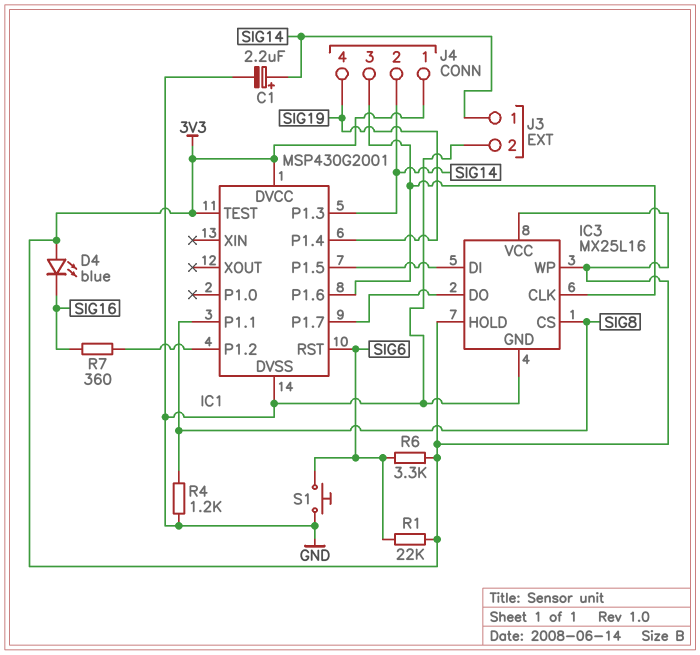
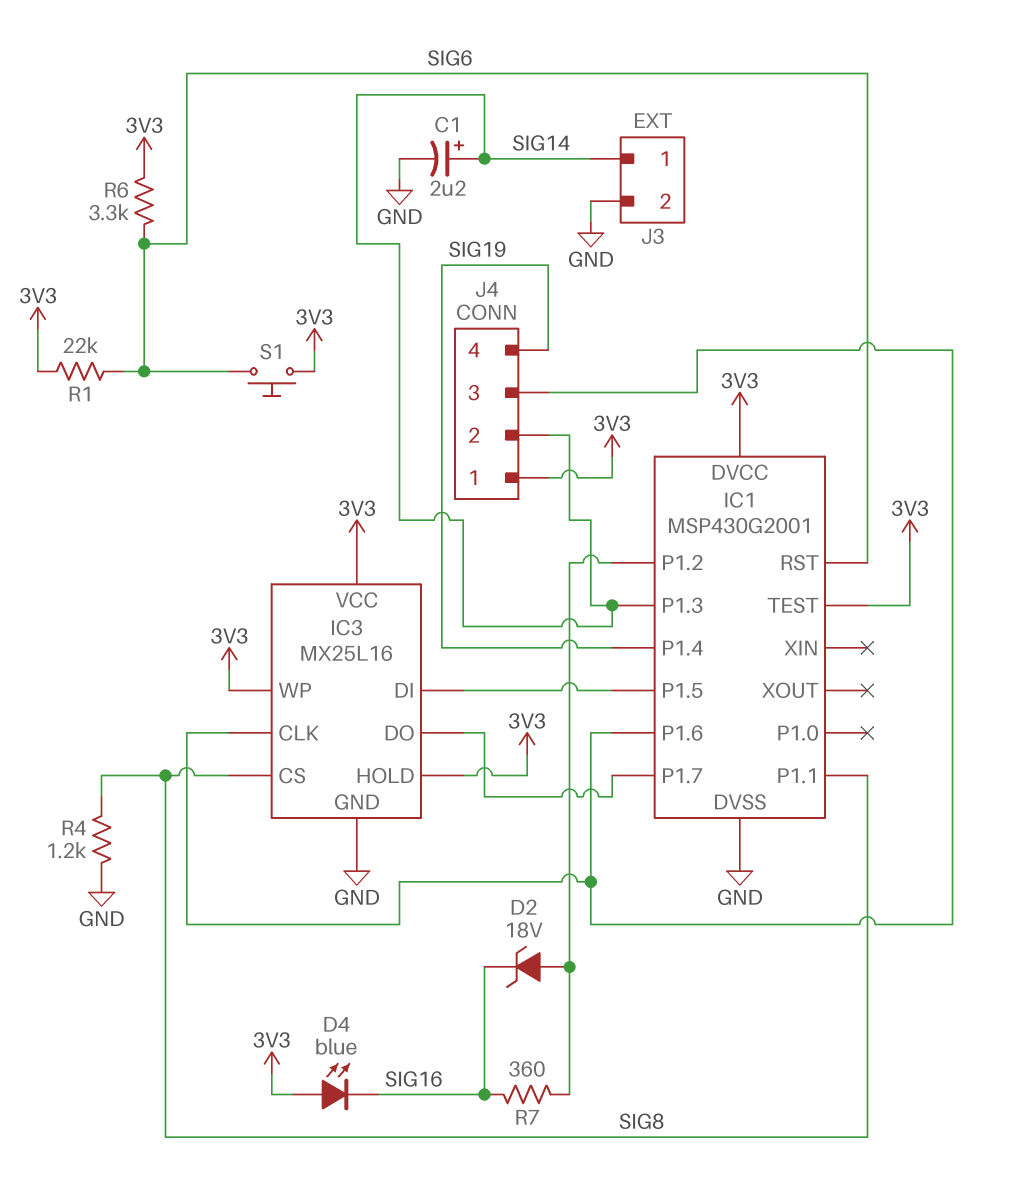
D2: none -> zener 18V (A IC1/P1.2, K SIG16)
S1: button (GND, SIG6) -> button (3V3, SIG6)

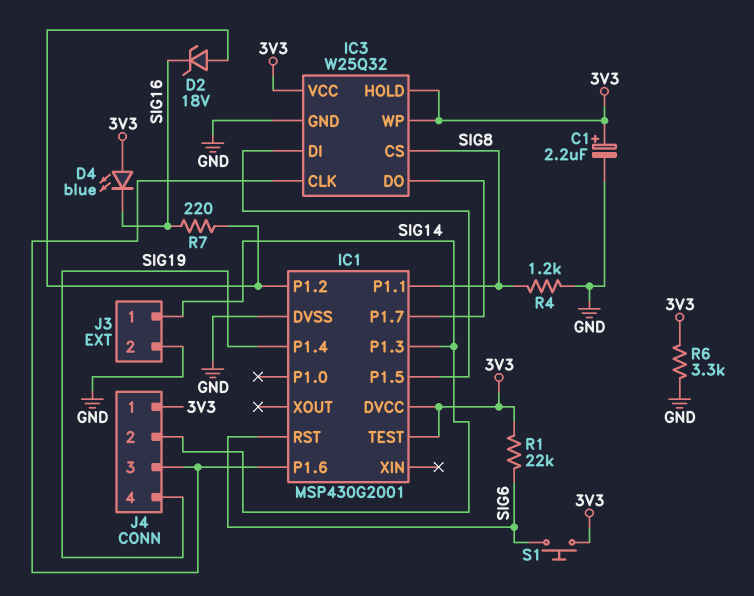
C1: 2.2uF (plus SIG14, minus GND) -> 2.2uF (plus 3V3, minus GND)
IC3: MX25L16 -> W25Q32
R6: 3.3k (3V3, SIG6) -> 3.3k (3V3, GND)
R7: 360 (IC1/P1.2, SIG16) -> 220 (IC1/P1.2, SIG16)

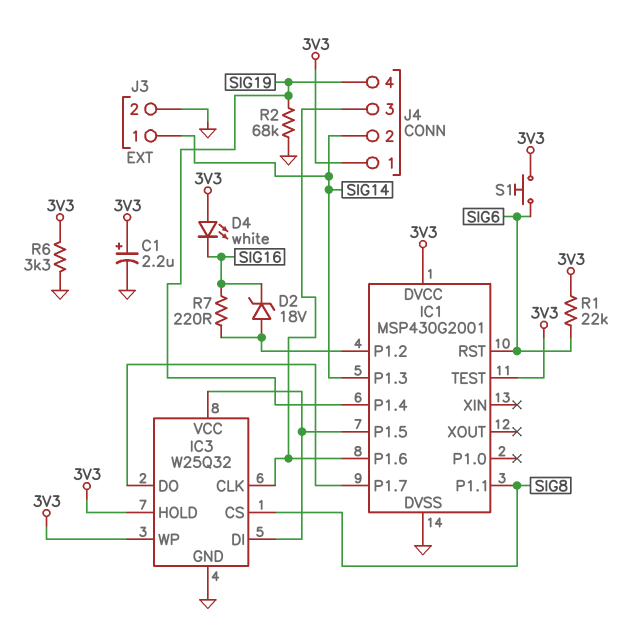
D4: LED blue (A 3V3, K SIG16) -> LED white (A 3V3, K SIG16)
IC3 pin VCC: 3V3 -> IC1/P1.5
R2: none -> 68k (GND, SIG19)
R4: 1.2k (GND, SIG8) -> none

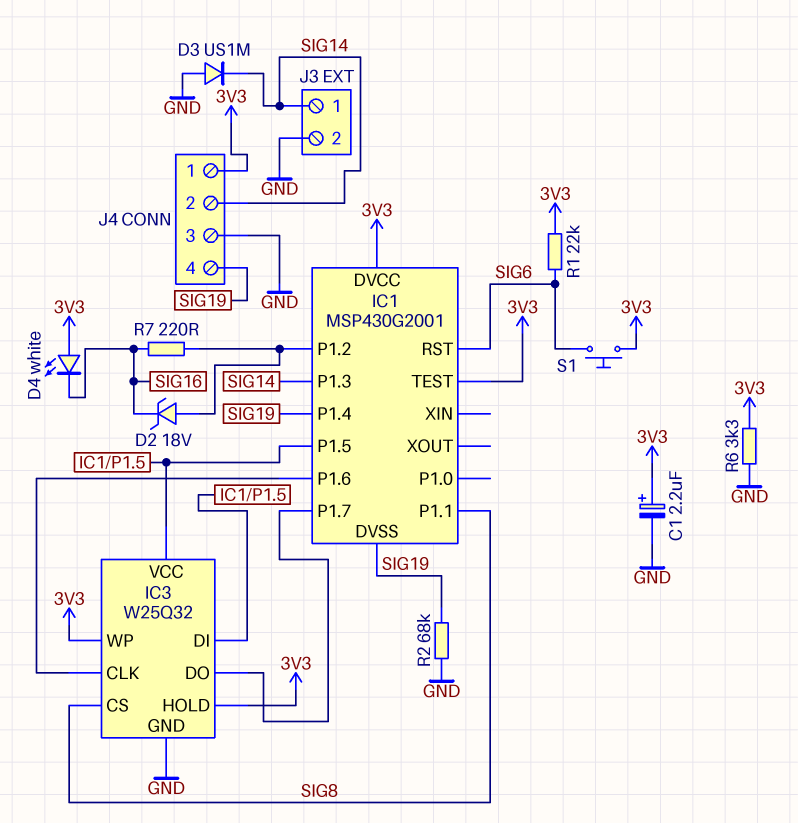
D3: none -> diode US1M (A GND, K SIG14)
IC1 pin DVSS: GND -> SIG19
J4 pin 3: IC1/P1.6 -> GND

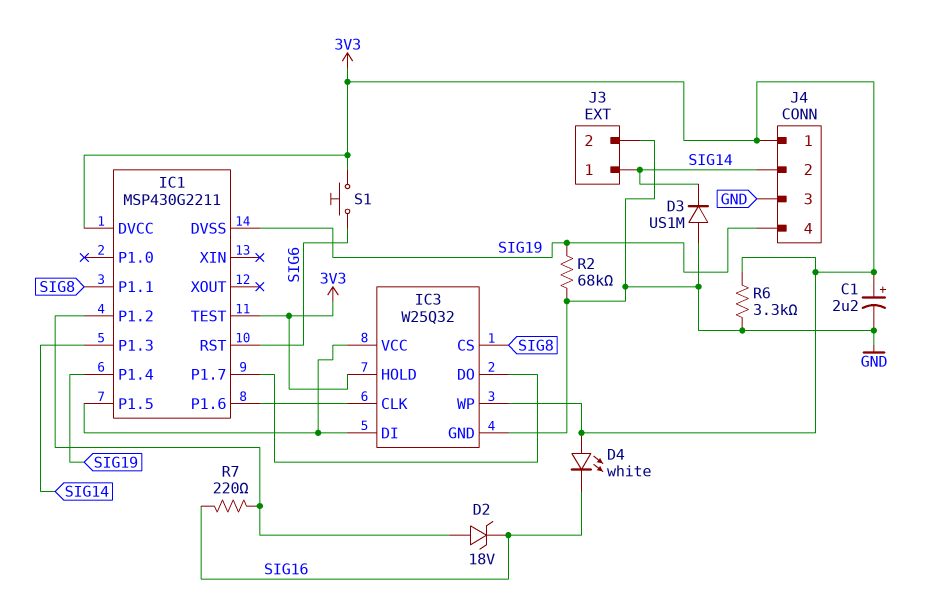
IC1: MSP430G2001 -> MSP430G2211
R1: 22k (3V3, SIG6) -> none

